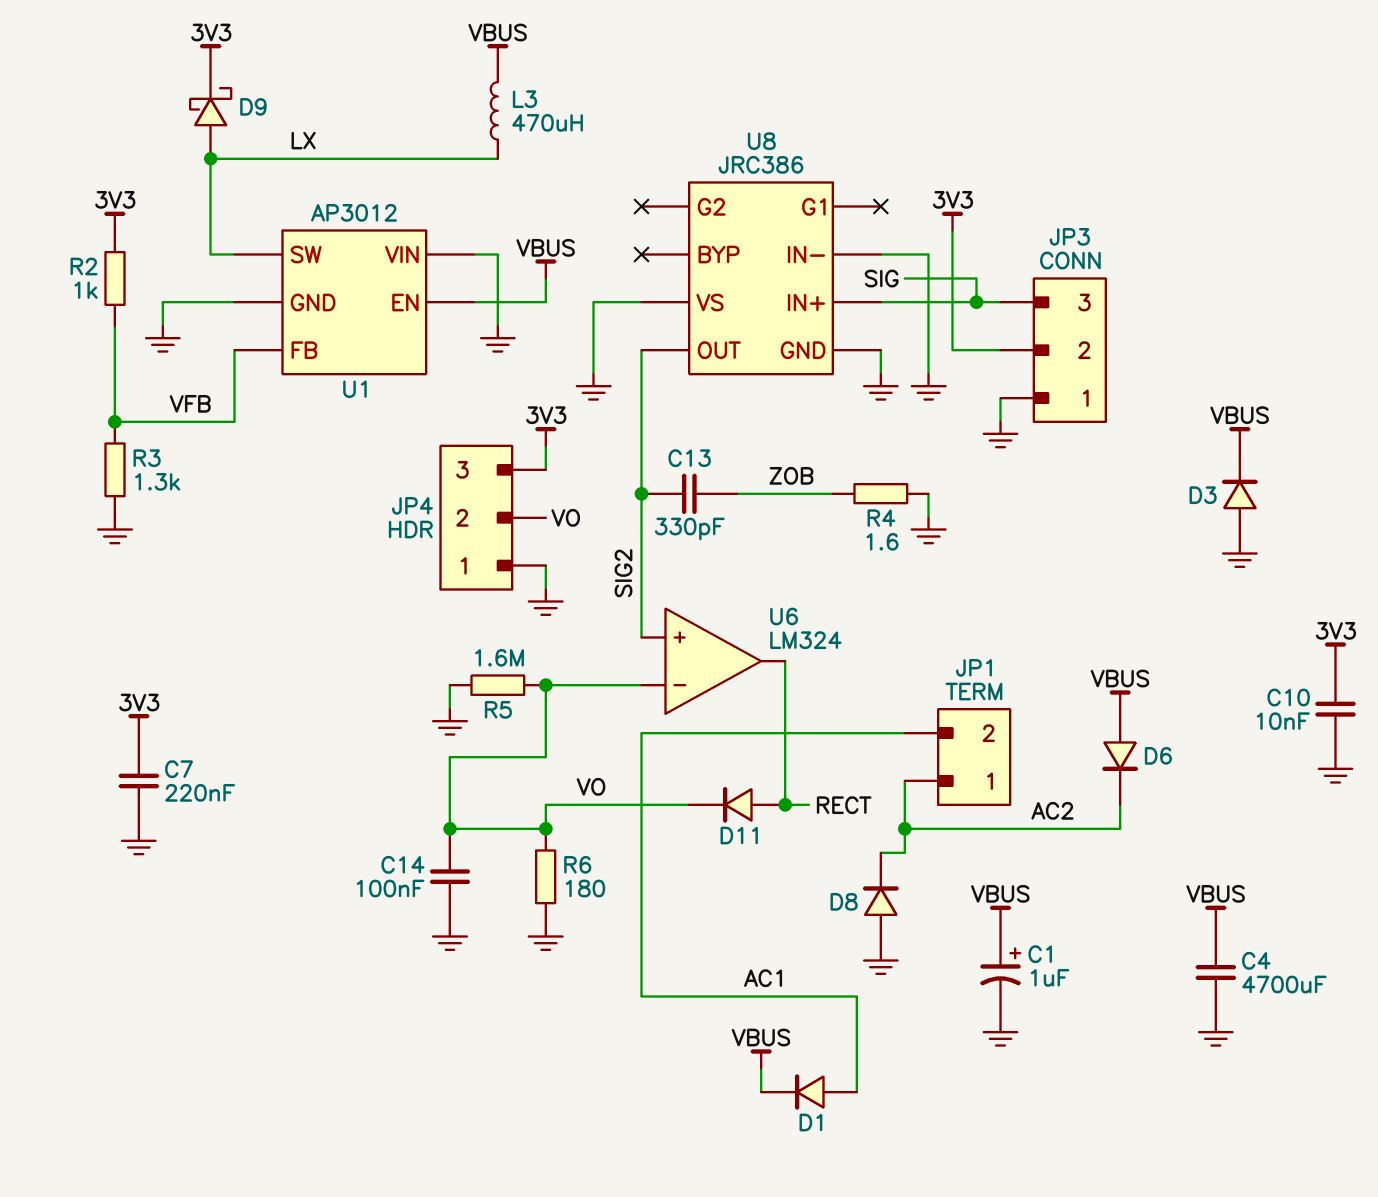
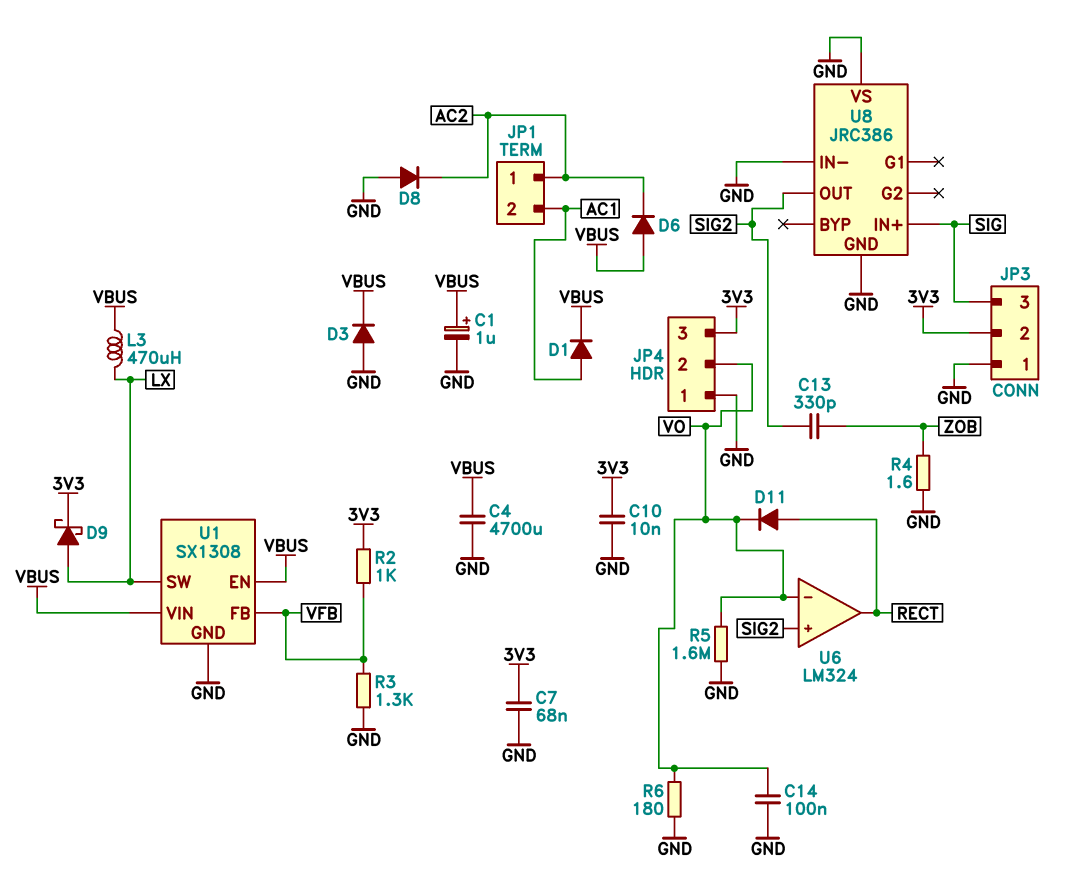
C7: 220nF (3V3, GND) -> 68nF (3V3, GND)
U1: AP3012 -> SX1308
U1 pin VIN: GND -> VBUS

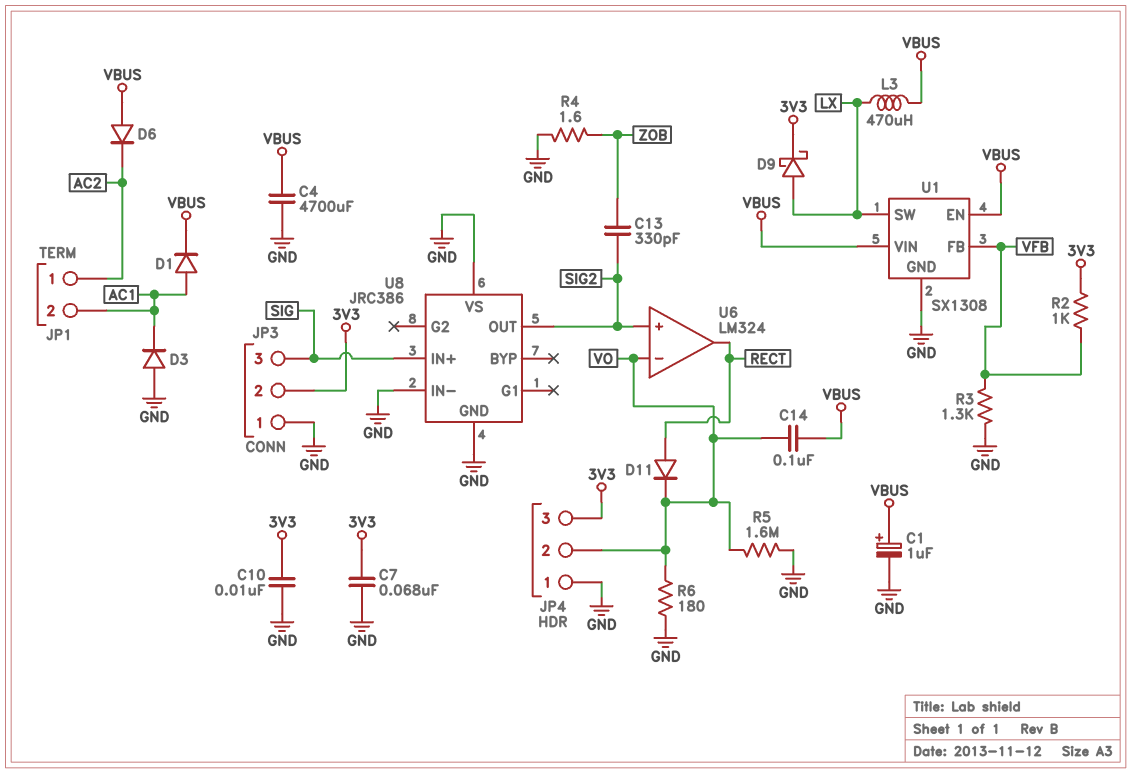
C14: 100nF (GND, VO) -> 100nF (VBUS, VO)
D3: diode (A GND, K VBUS) -> diode (A GND, K AC1)
D8: diode (A GND, K AC2) -> none

